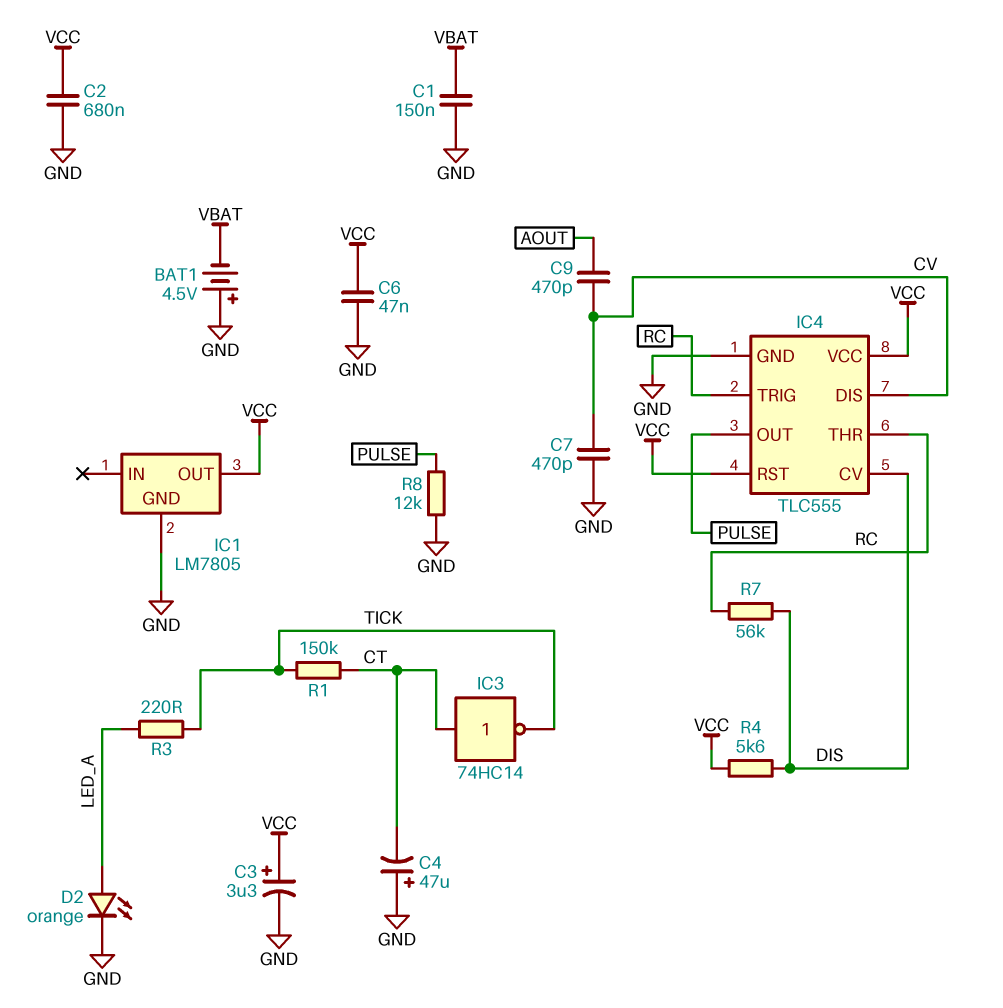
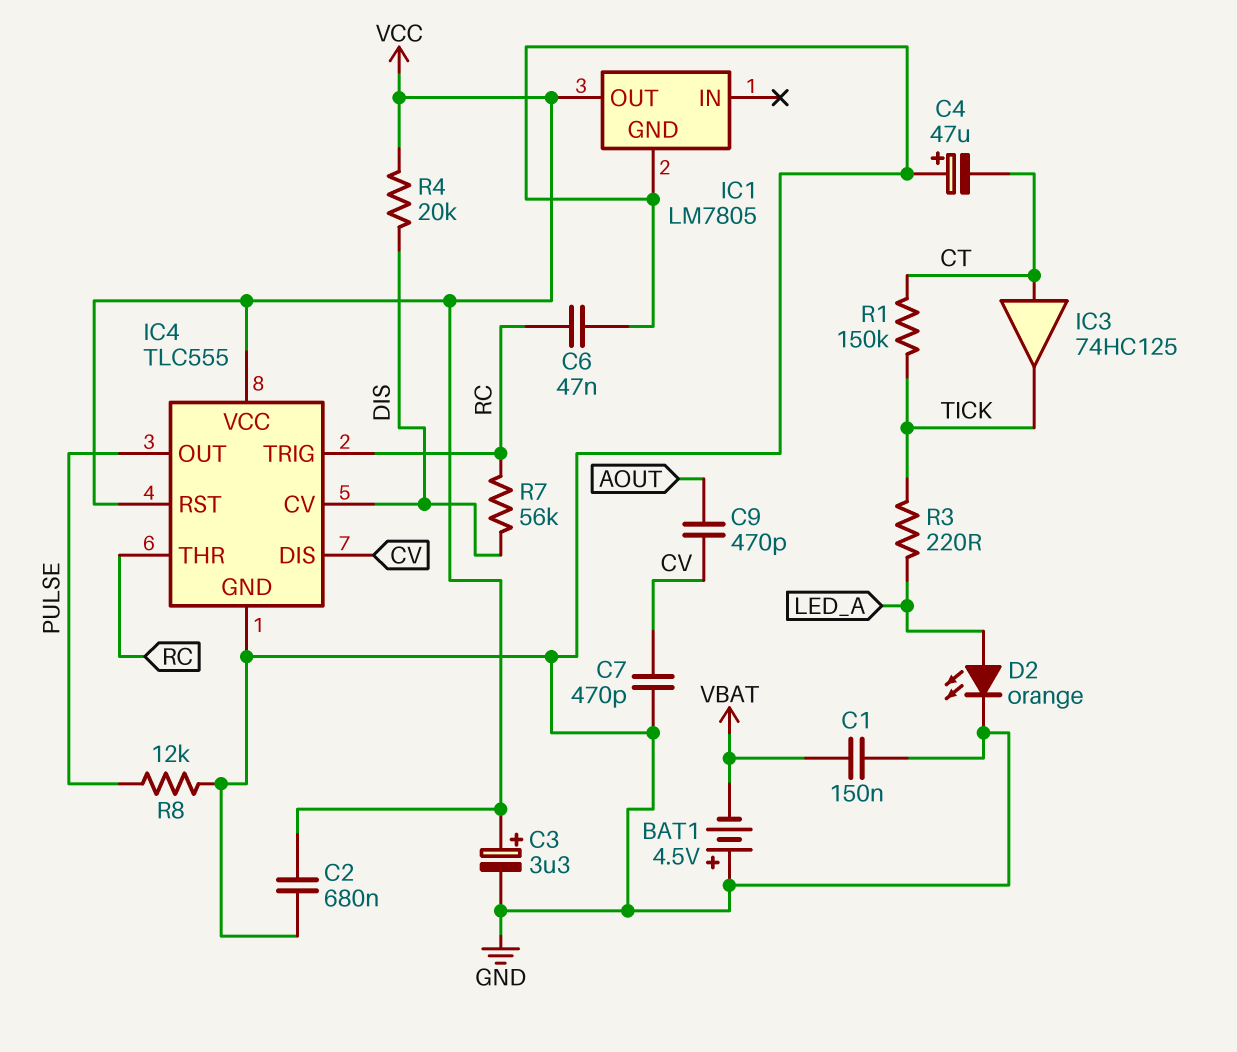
C6: 47nF (GND, VCC) -> 47nF (GND, RC)
IC3: NOT 74HC14 (in CT, out TICK) -> buffer 74HC125 (in CT, out TICK)
R4: 5.6k (DIS, VCC) -> 20k (DIS, VCC)

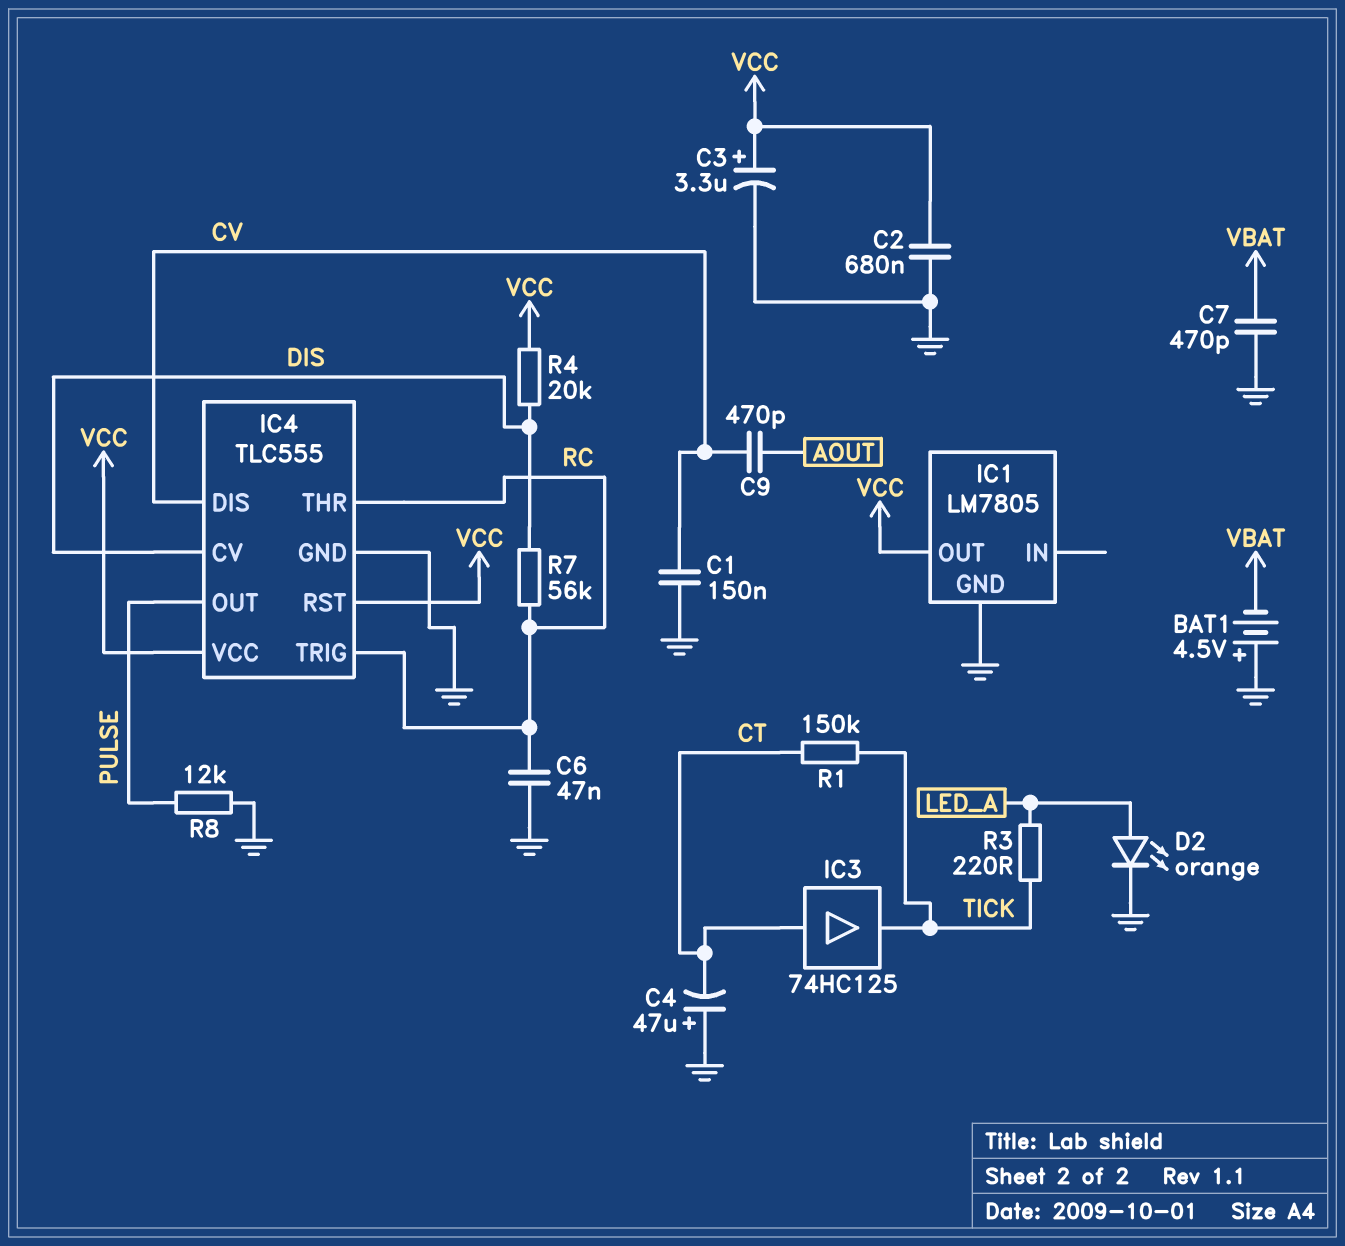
C1: 150nF (GND, VBAT) -> 150nF (CV, GND)
C7: 470pF (CV, GND) -> 470pF (GND, VBAT)

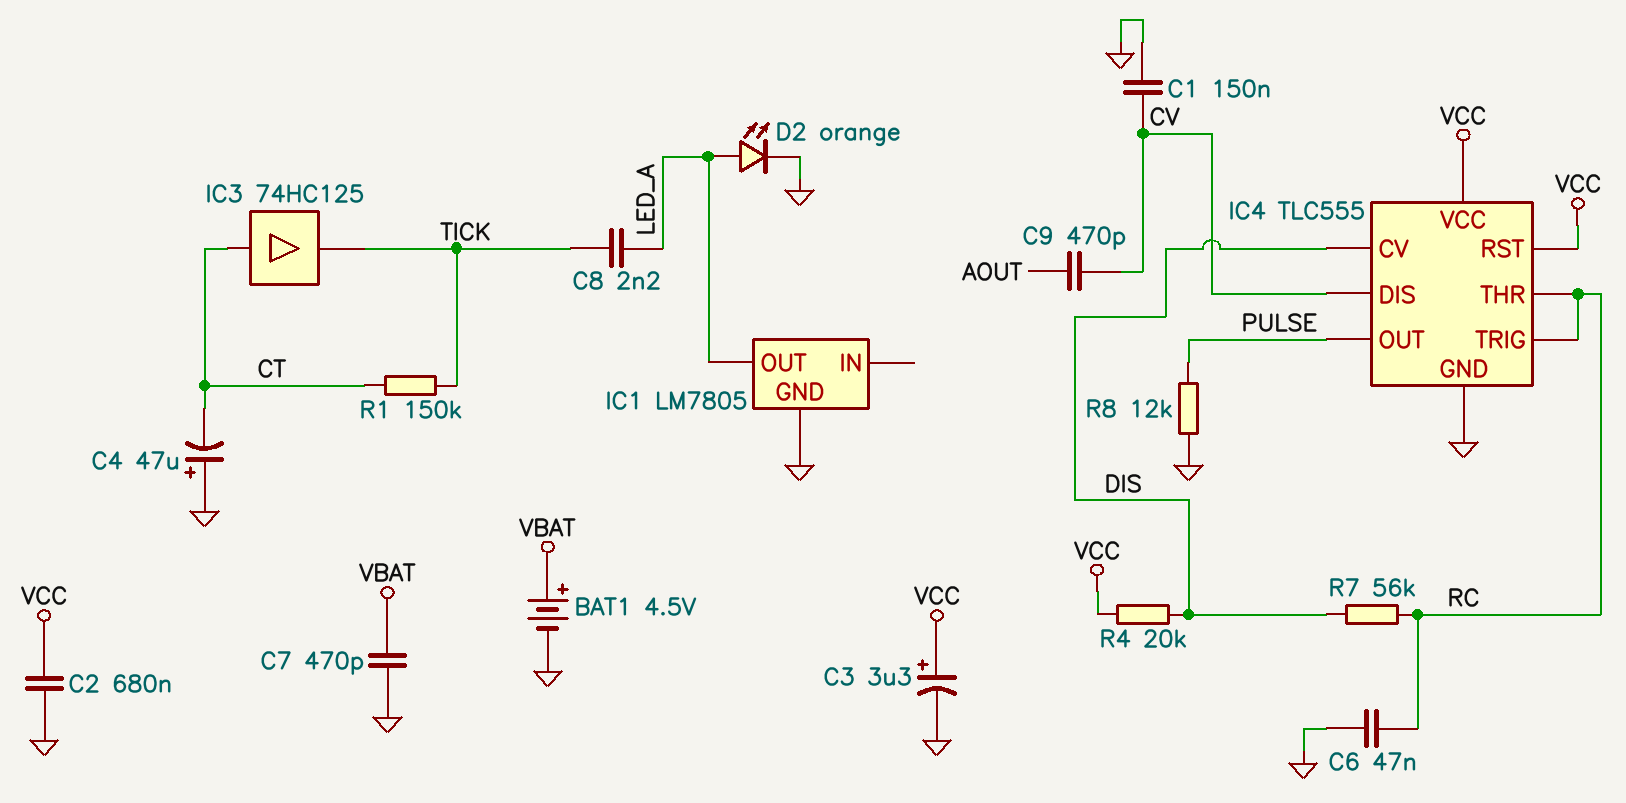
BAT1: 4.5V (plus GND, minus VBAT) -> 4.5V (plus VBAT, minus GND)
C8: none -> 2.2nF (LED_A, TICK)
IC1 pin OUT: VCC -> LED_A
R3: 220 (LED_A, TICK) -> none

